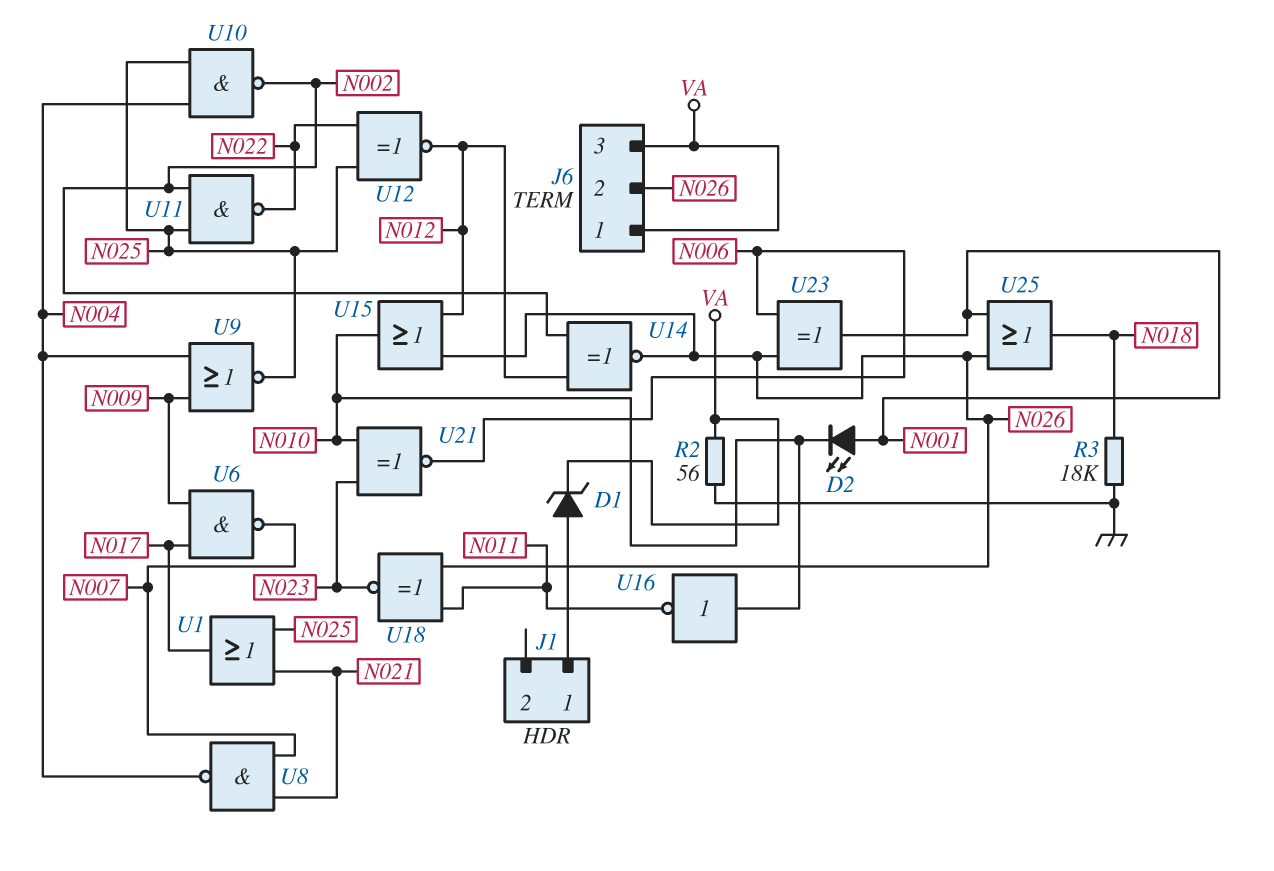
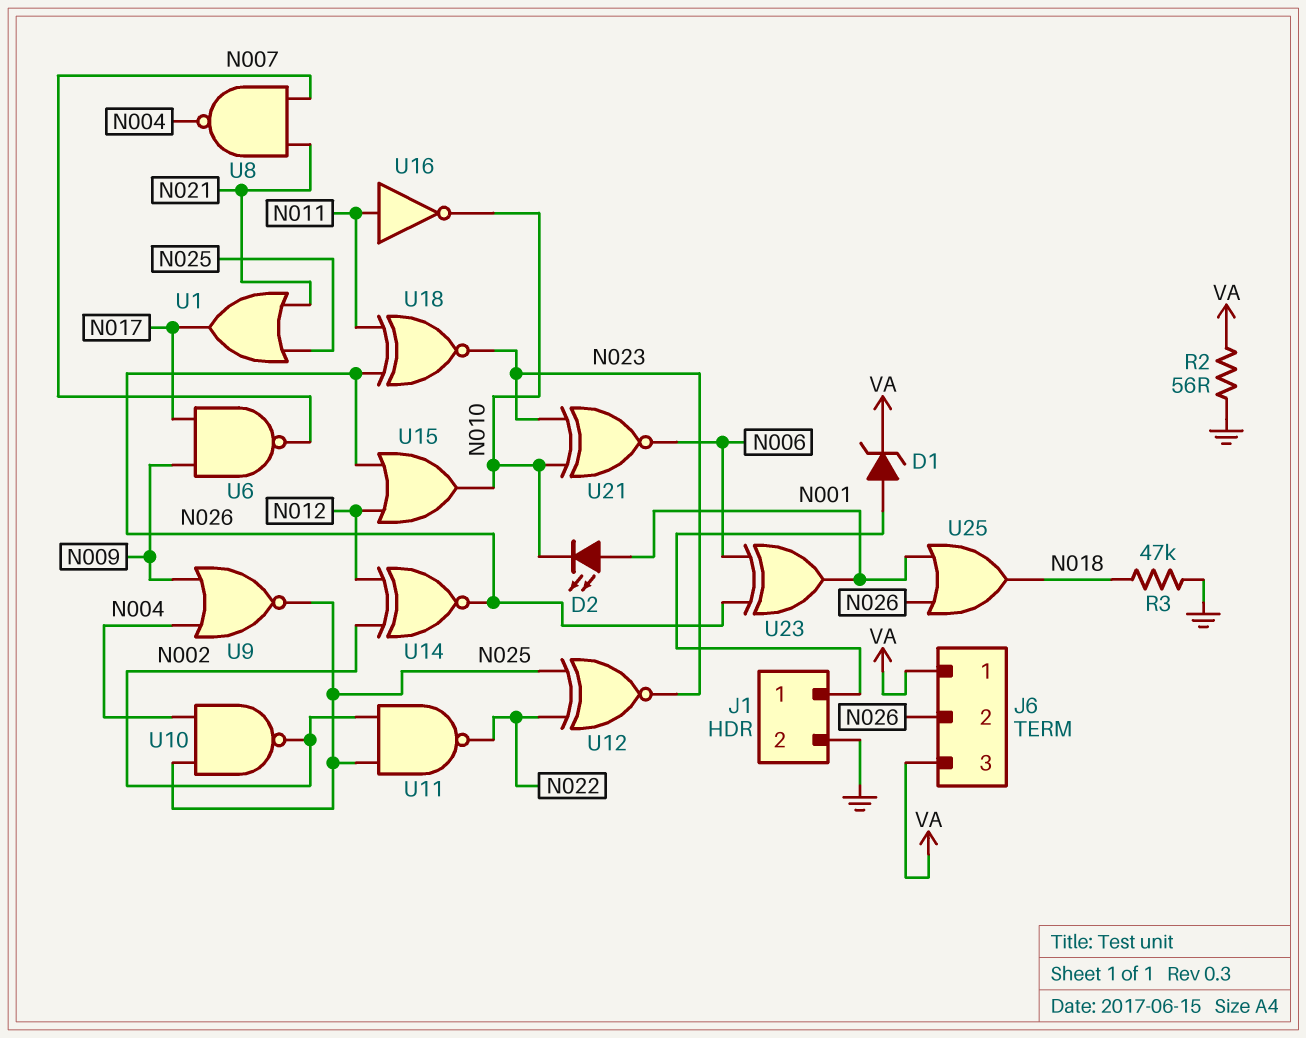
J1 pin 2: none -> GND
R3: 18k (GND, N018) -> 47k (GND, N018)
U12: XNOR (in N022, in N025, out N012) -> XNOR (in N022, in N025, out N023)
U16: NOT (in N010, out N011) -> NOT (in N011, out N010)

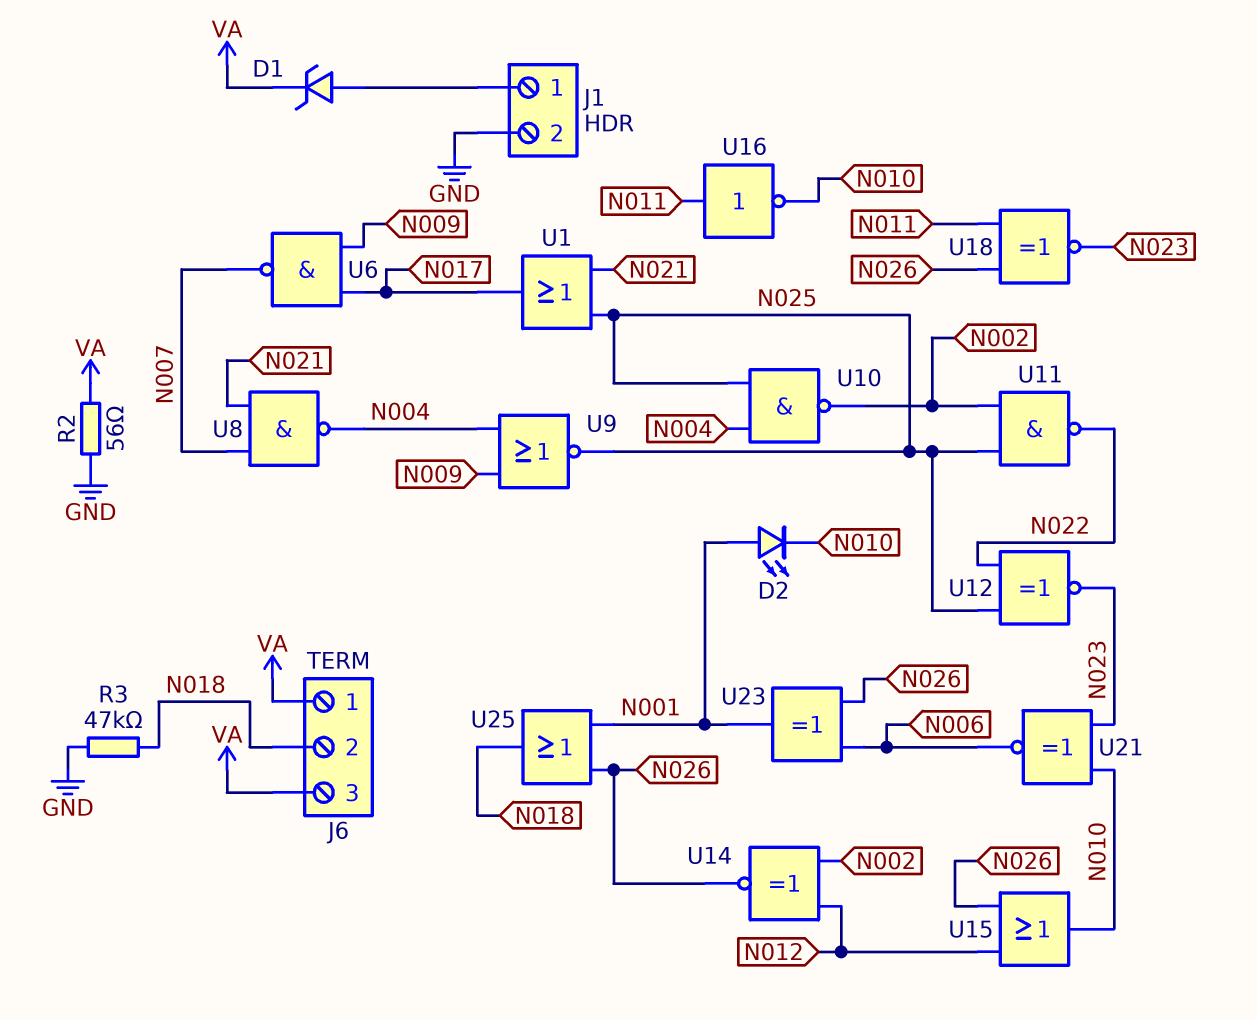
J6 pin 2: N026 -> N018

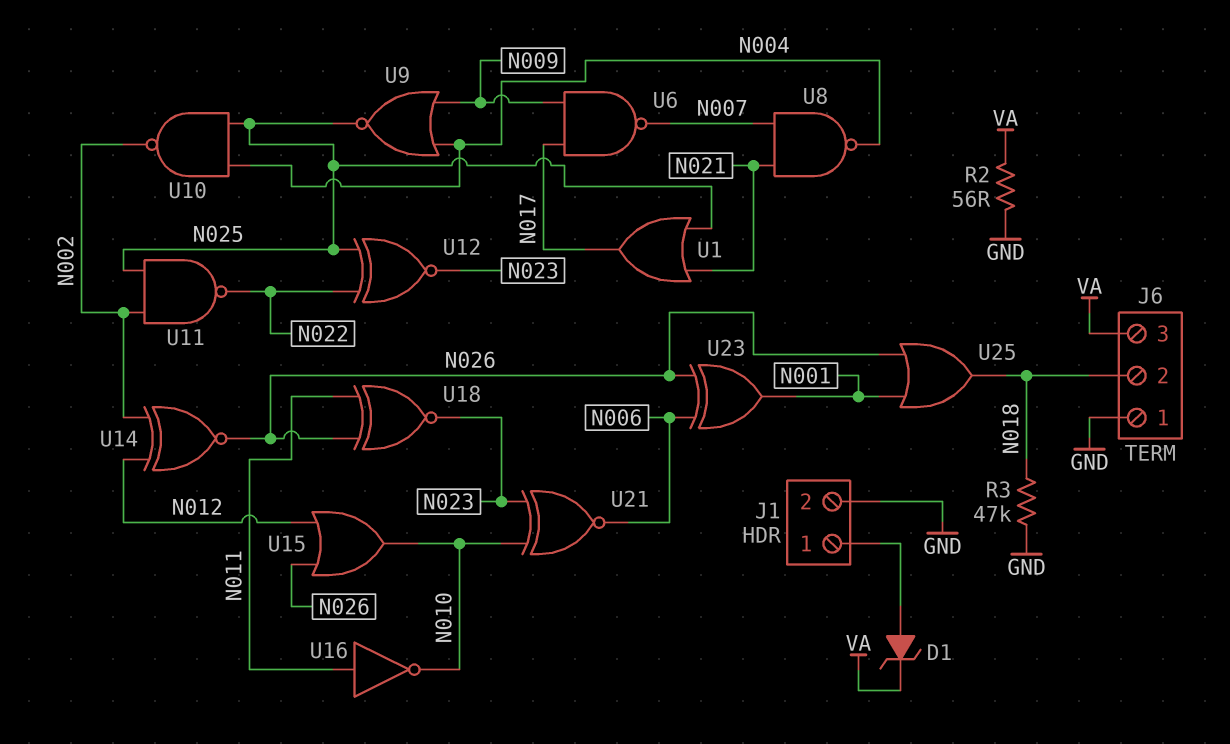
D2: LED (A N001, K N010) -> none
J6 pin 1: VA -> GND

